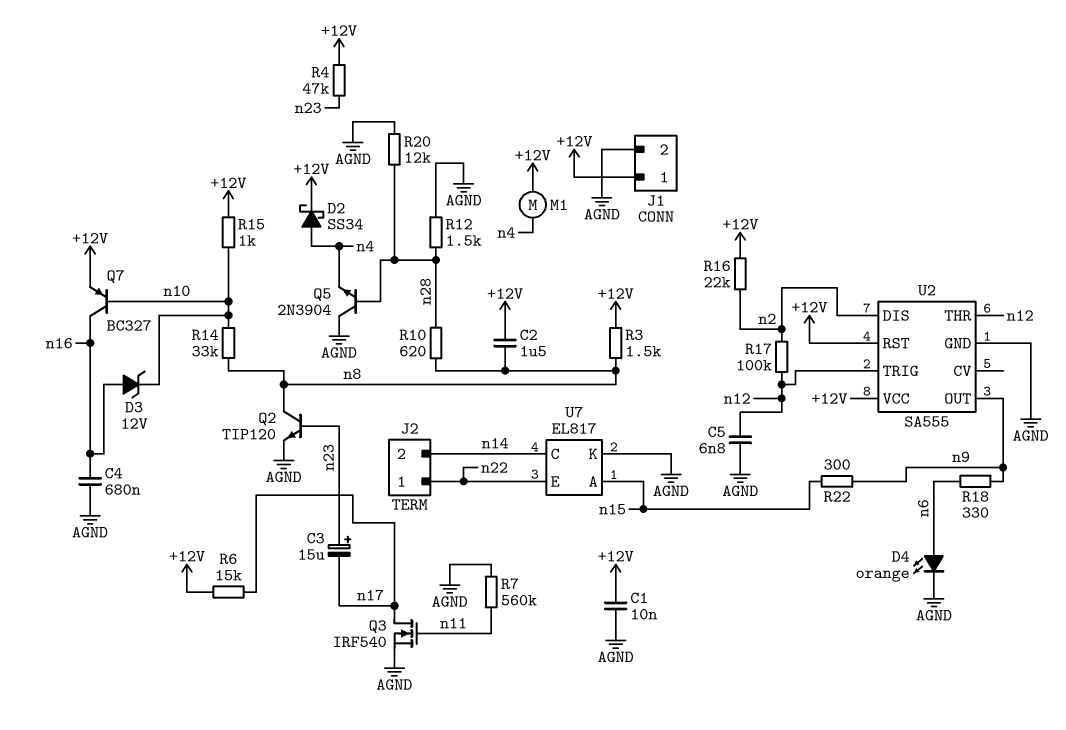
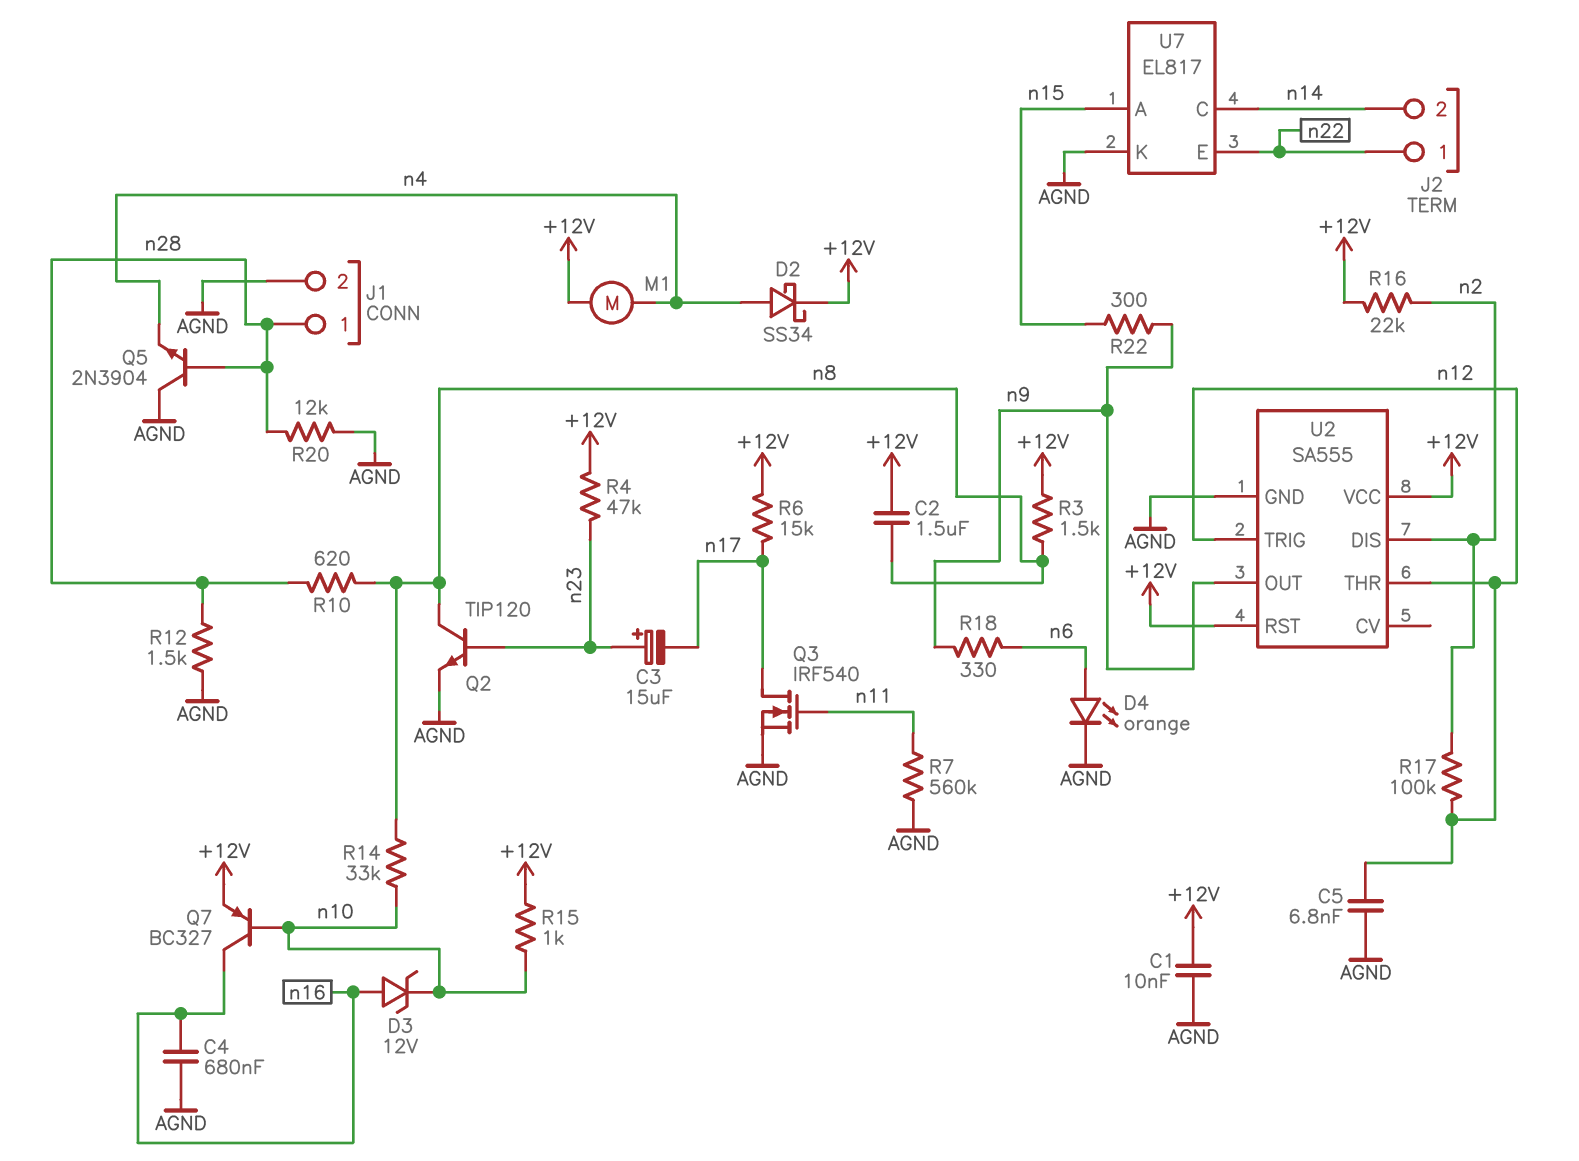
J1 pin 1: +12V -> n28

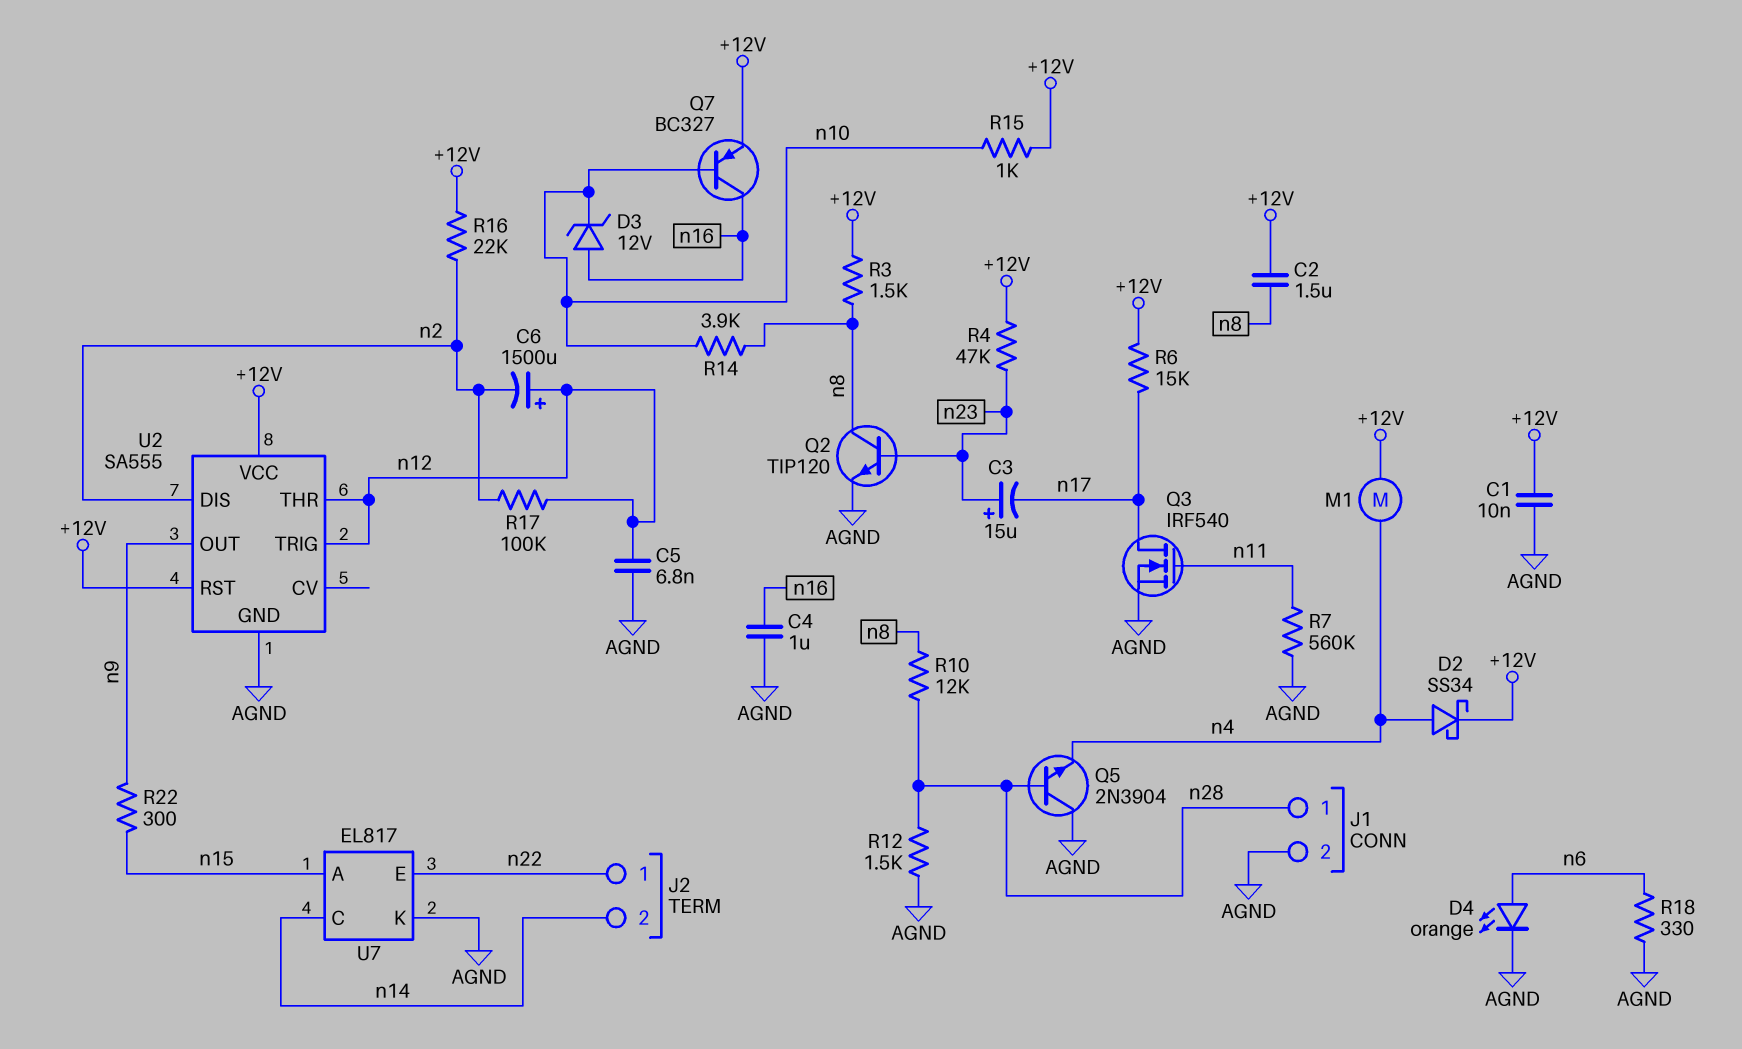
C4: 680nF (AGND, n16) -> 1uF (AGND, n16)
C6: none -> 1500uF (plus n12, minus n2)
R10: 620 (n8, n28) -> 12k (n8, n28)
R14: 33k (n8, n10) -> 3.9k (n8, n10)
R18: 330 (n6, n9) -> 330 (AGND, n6)
R20: 12k (AGND, n28) -> none

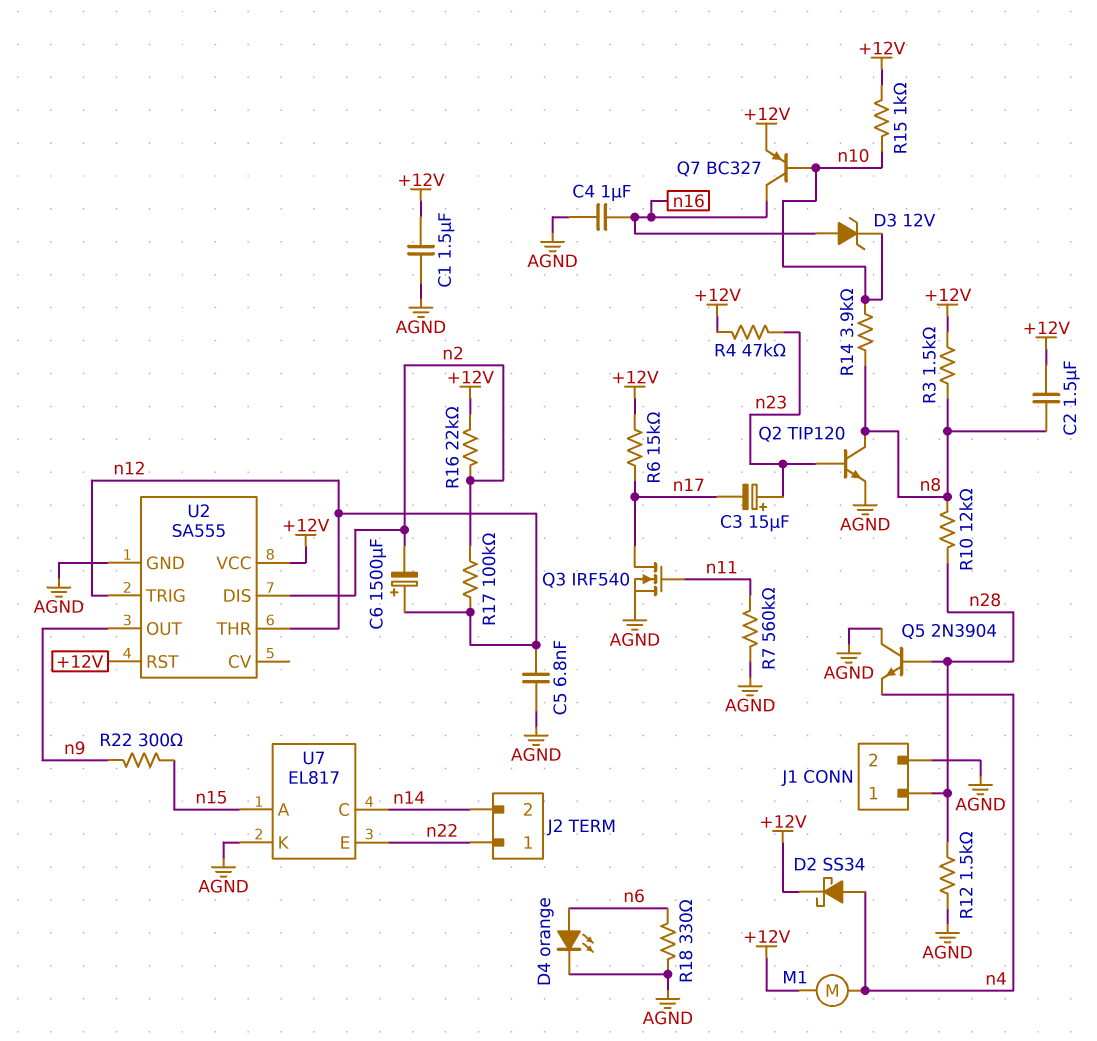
C1: 10nF (+12V, AGND) -> 1.5uF (+12V, AGND)

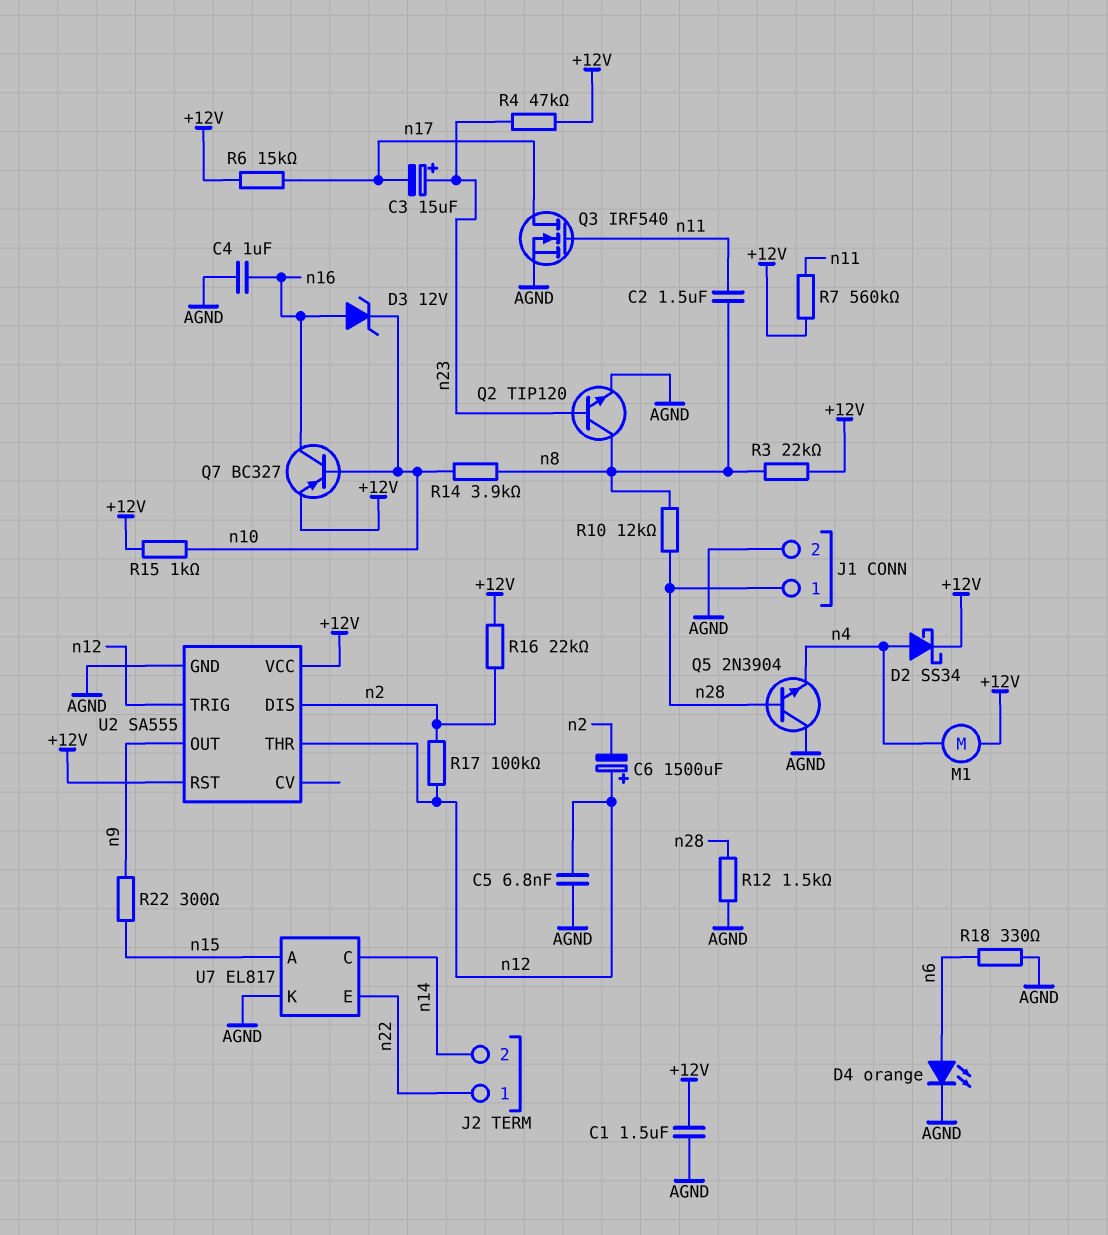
C2: 1.5uF (+12V, n8) -> 1.5uF (n8, n11)
R3: 1.5k (+12V, n8) -> 22k (+12V, n8)
R7: 560k (AGND, n11) -> 560k (+12V, n11)

